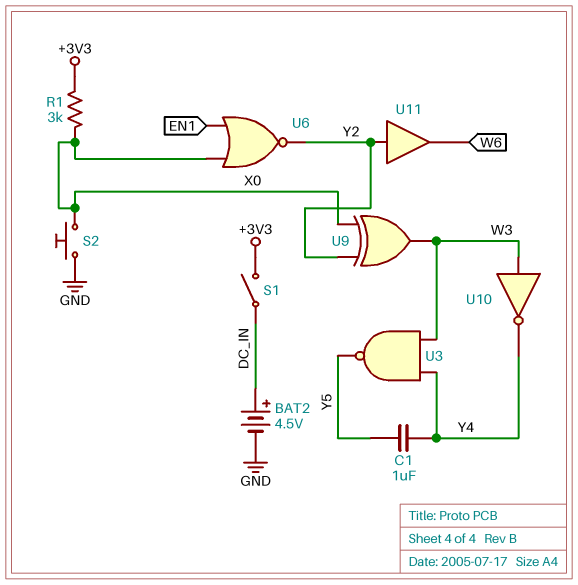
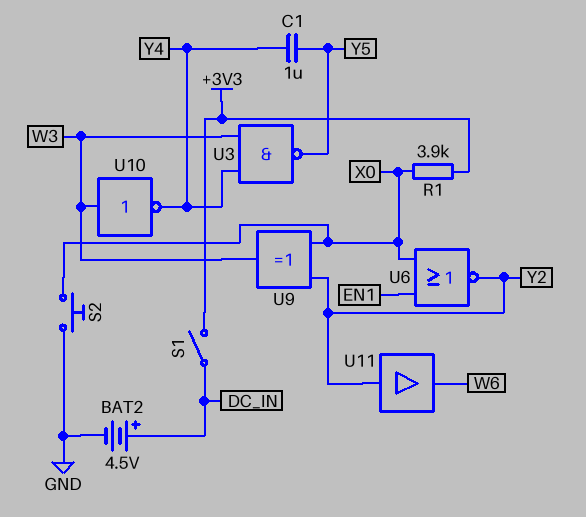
R1: 3k (+3V3, X0) -> 3.9k (+3V3, X0)

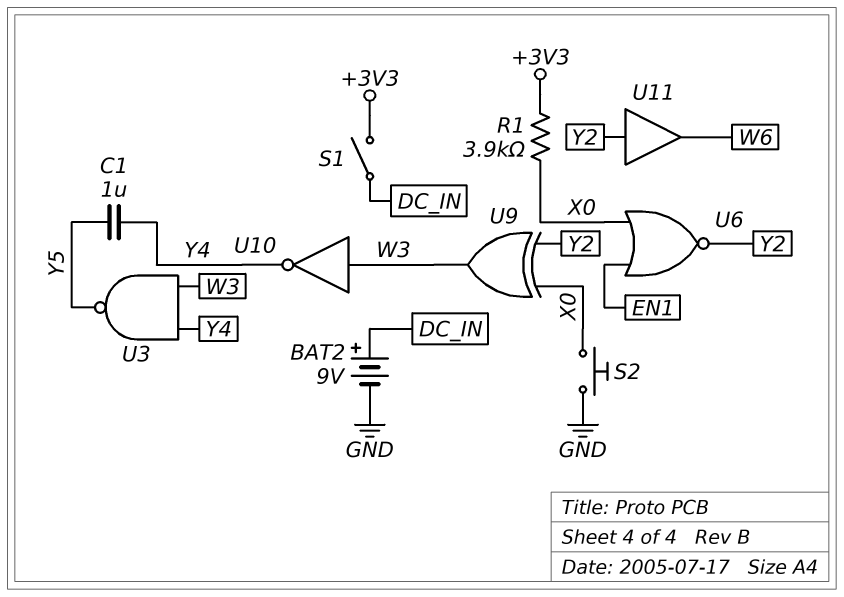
BAT2: 4.5V (plus DC_IN, minus GND) -> 9V (plus DC_IN, minus GND)

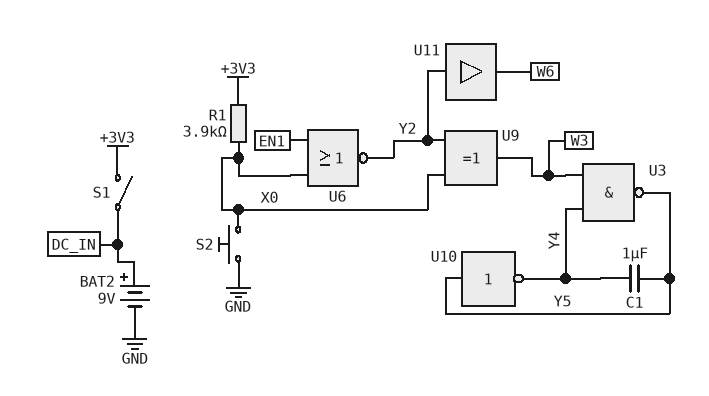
U10: NOT (in W3, out Y4) -> NOT (in Y5, out Y4)

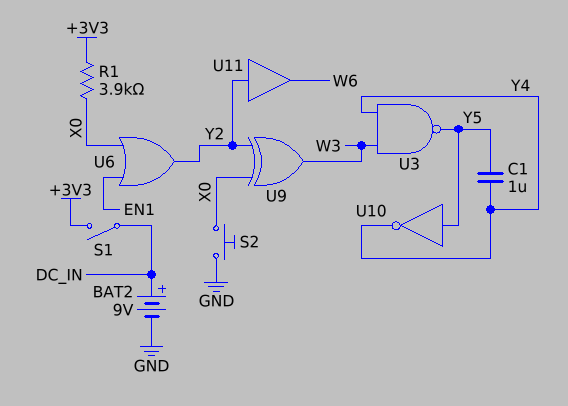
U6: NOR (in EN1, in X0, out Y2) -> OR (in EN1, in X0, out Y2)

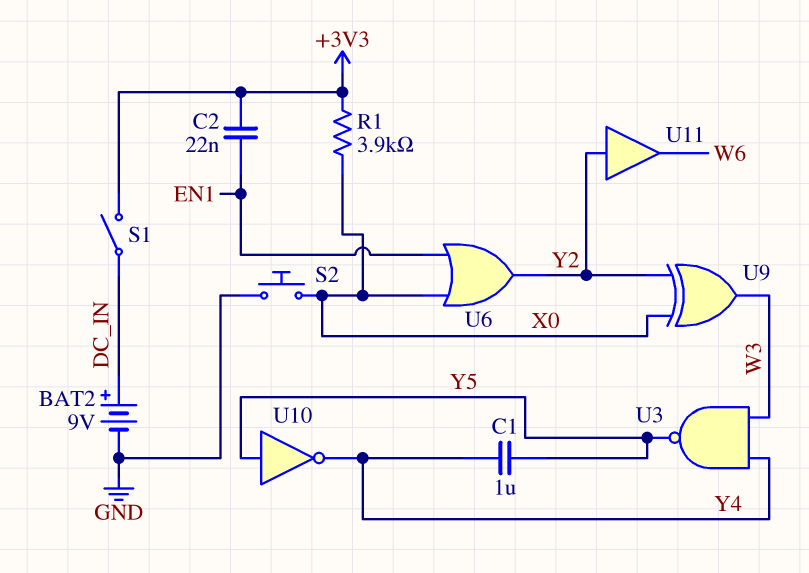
C2: none -> 22nF (+3V3, EN1)

